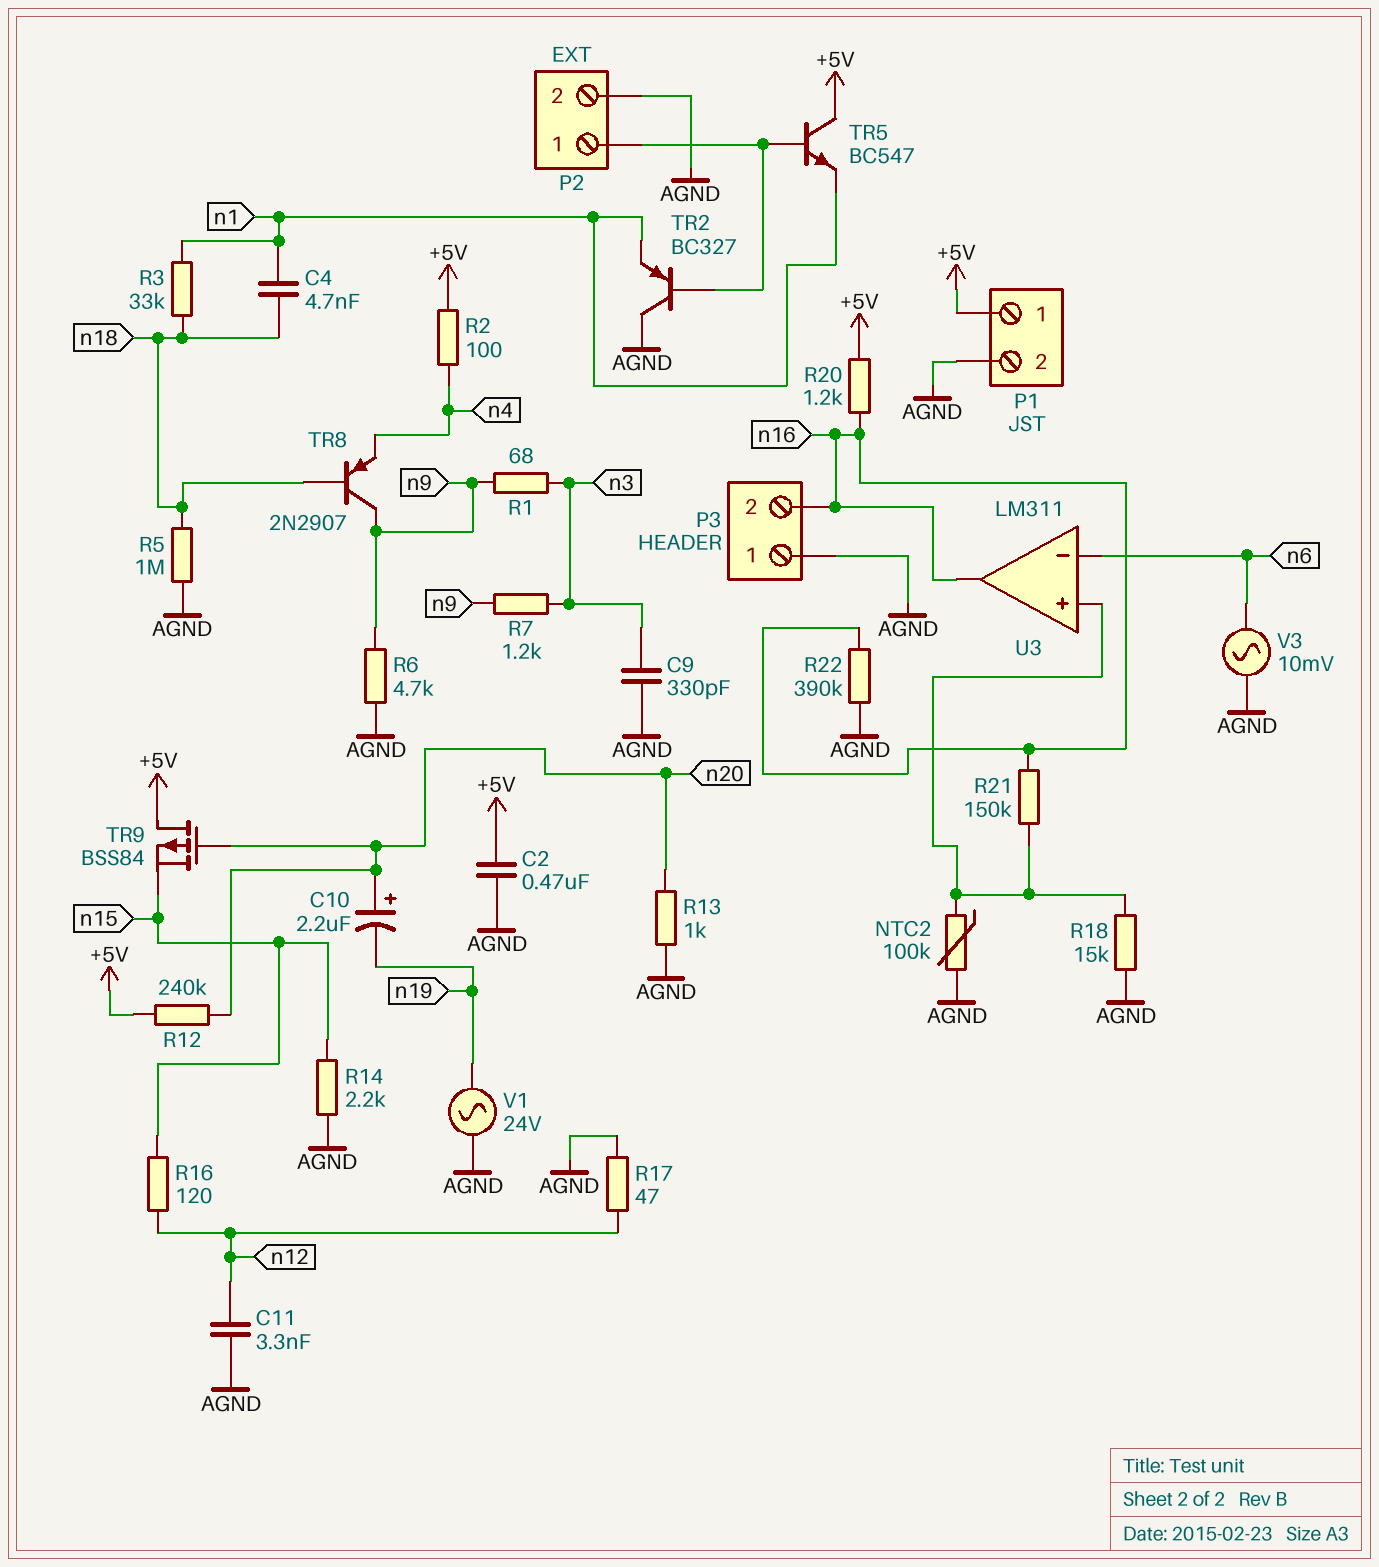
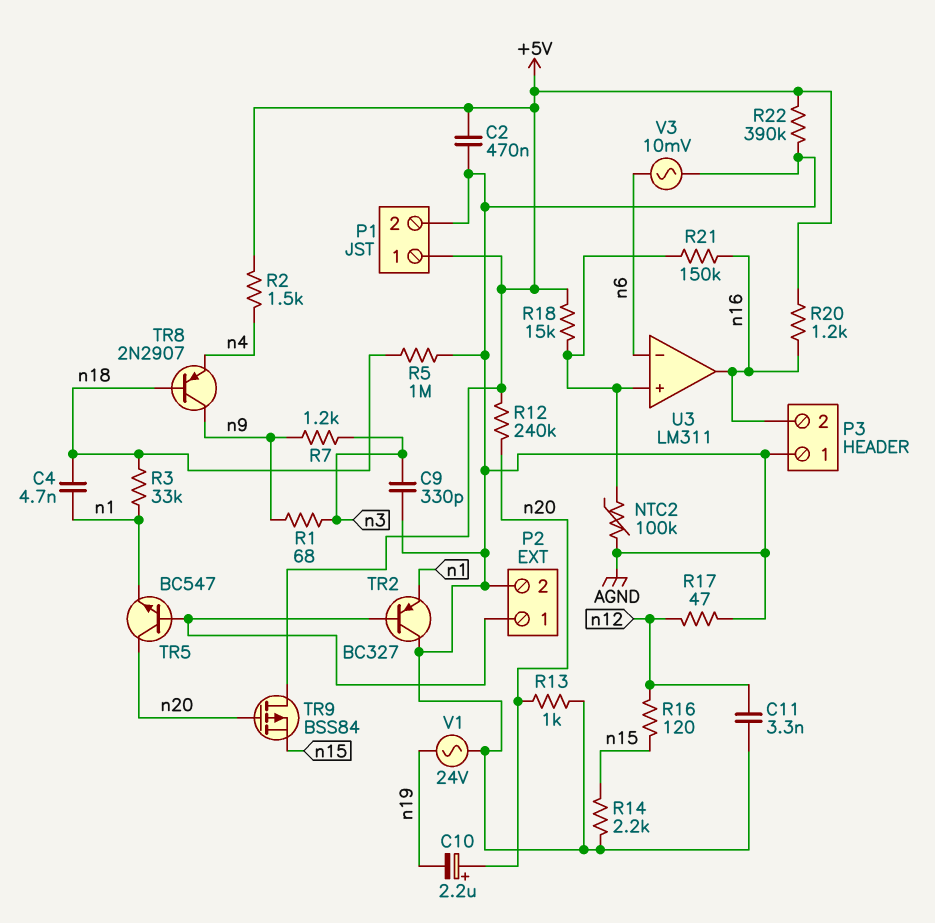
R2: 100 (+5V, n4) -> 1.5k (+5V, n4)
R6: 4.7k (AGND, n9) -> none
R18: 15k (AGND, U3/in+) -> 15k (+5V, U3/in+)
R22: 390k (AGND, n16) -> 390k (+5V, AGND)
TR5: NPN BC547 (B P2/1, C +5V, E n1) -> NPN BC547 (B P2/1, C n20, E n1)

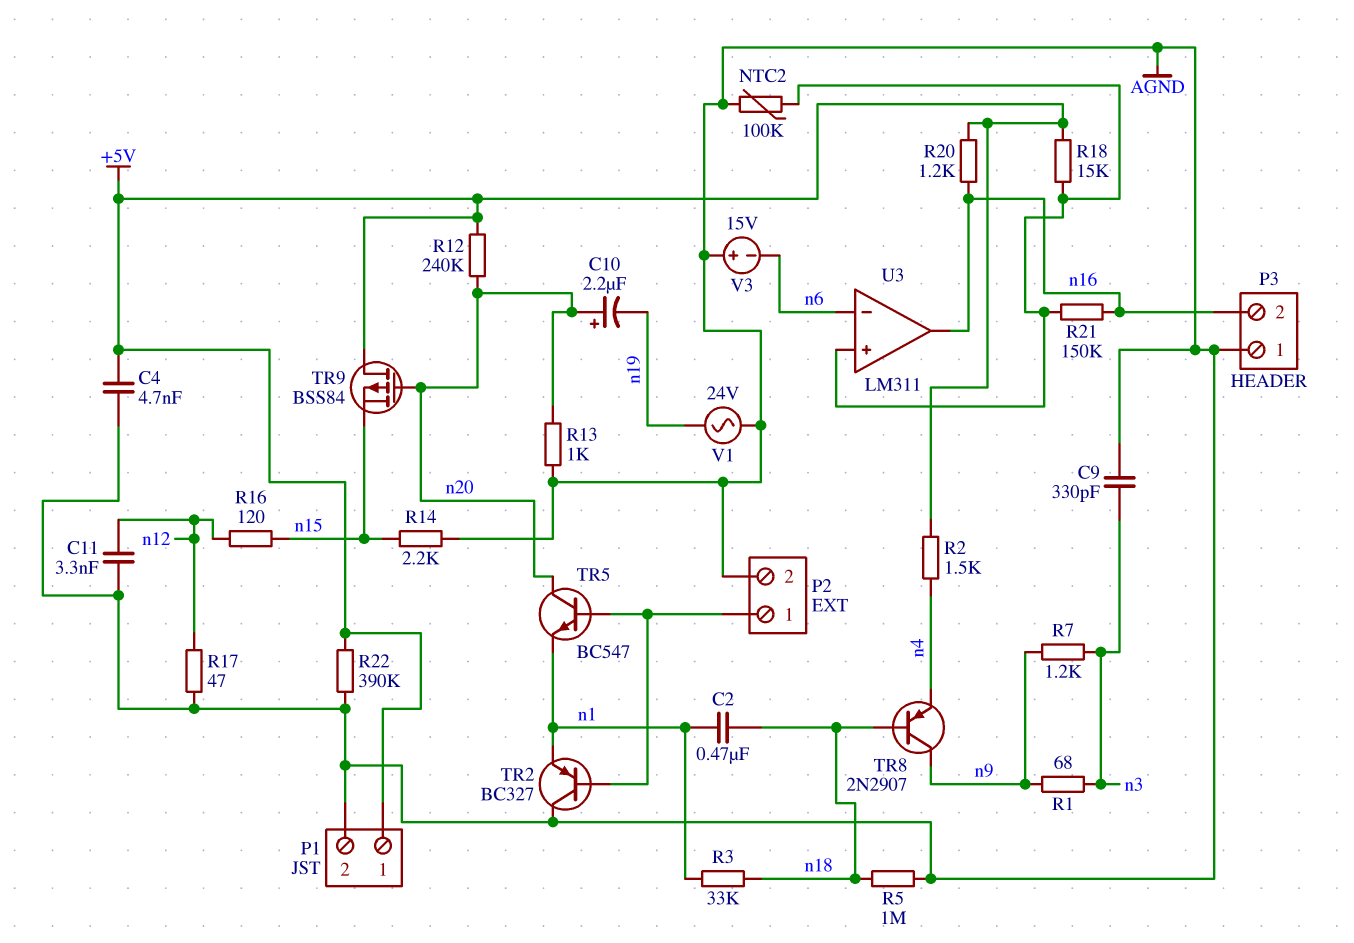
C2: 470nF (+5V, AGND) -> 470nF (n1, n18)
C4: 4.7nF (n1, n18) -> 4.7nF (+5V, AGND)
V3: AC 10mV (AGND, n6) -> 15V (plus AGND, minus n6)

